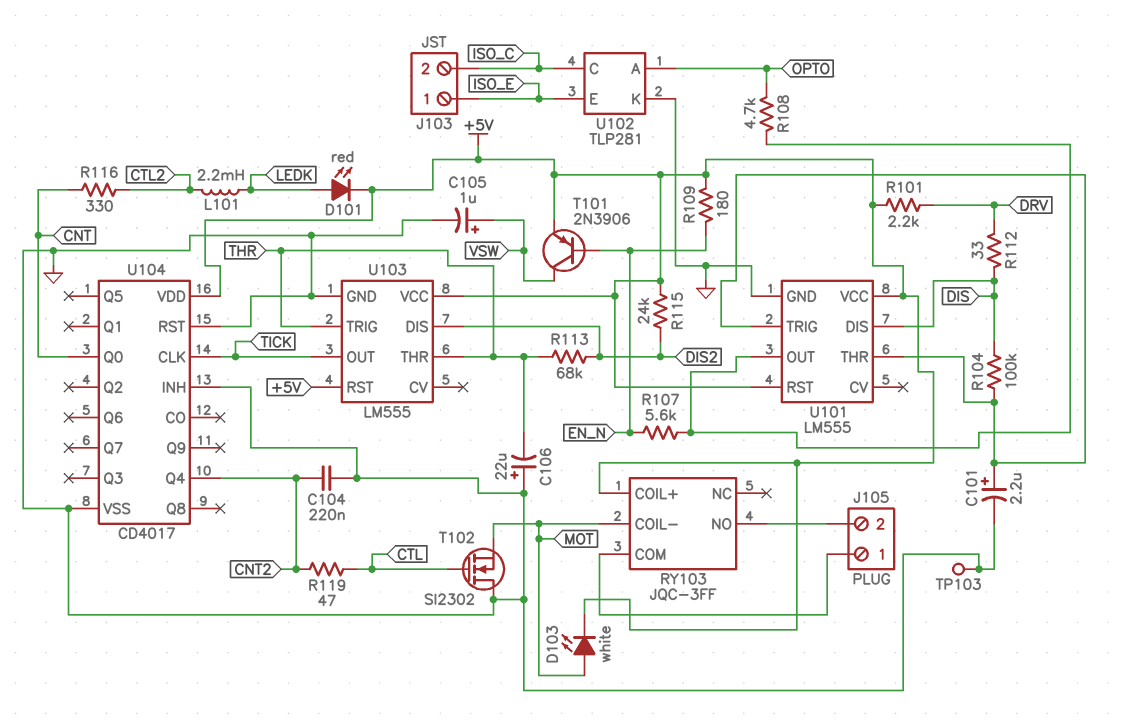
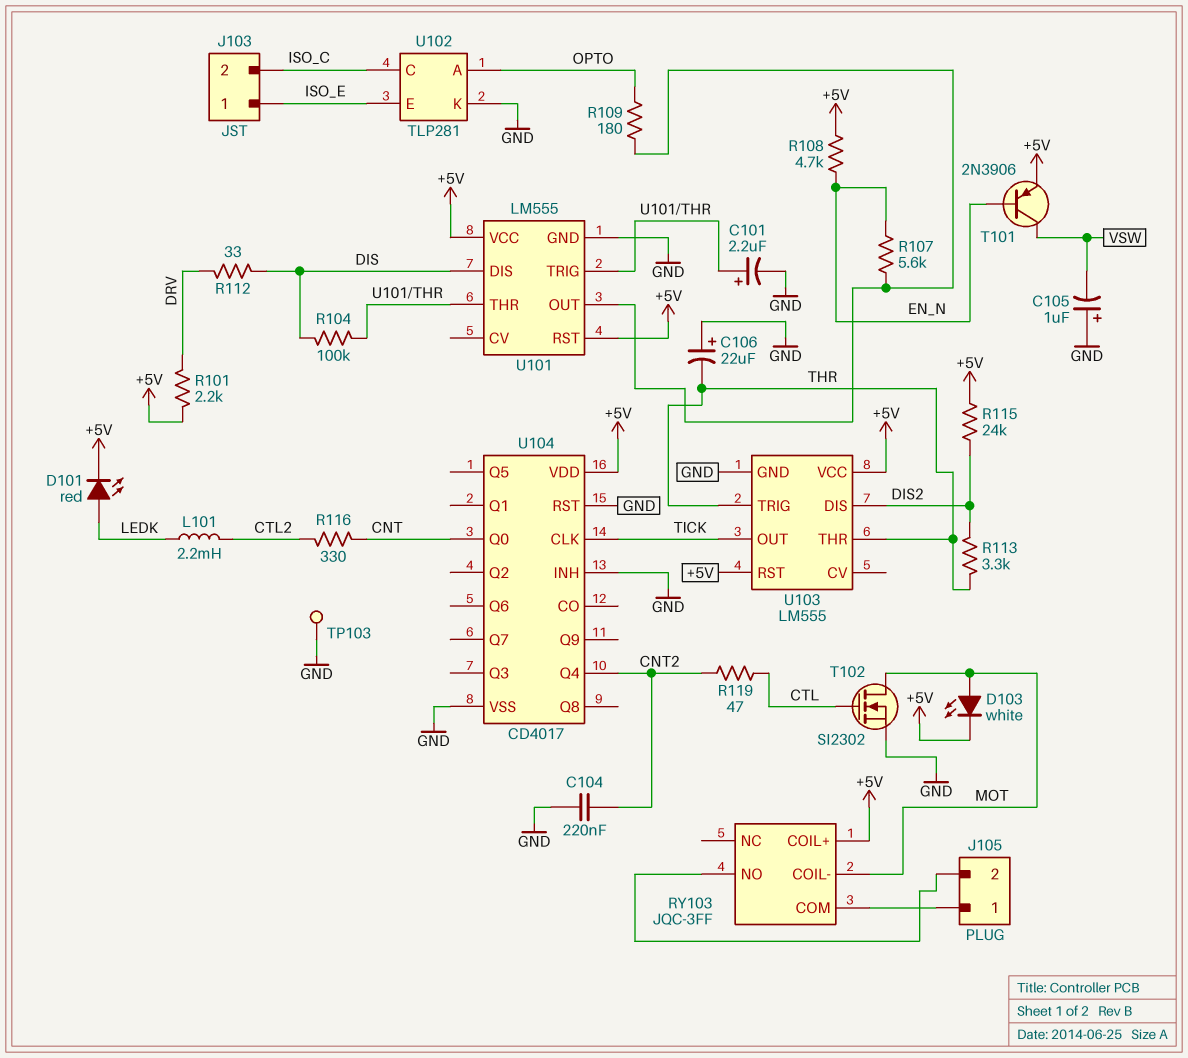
C105: 1uF (plus VSW, minus GND) -> 1uF (plus GND, minus VSW)
R108: 4.7k (OPTO, U101/OUT) -> 4.7k (+5V, EN_N)
R109: 180 (+5V, EN_N) -> 180 (OPTO, U101/OUT)
R113: 68k (DIS2, THR) -> 3.3k (DIS2, THR)
T102: NMOS SI2302 (G CTL, D GND, S MOT) -> NMOS SI2302 (G CTL, D MOT, S GND)

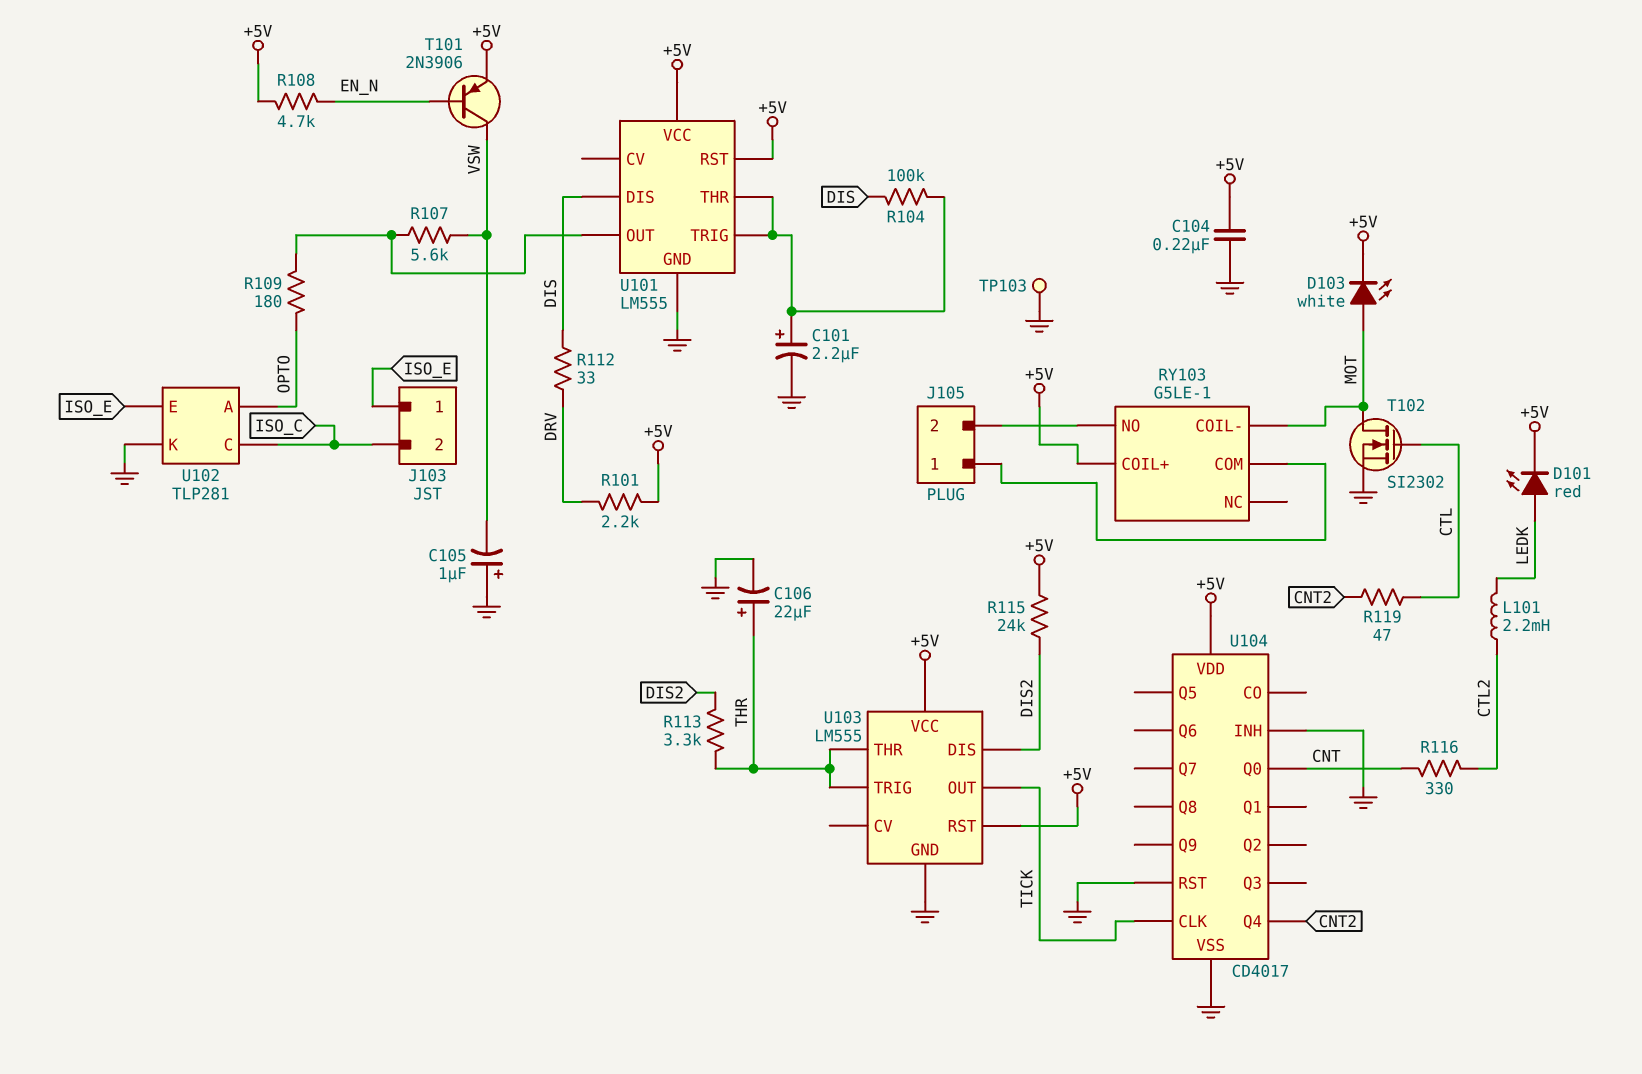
C104: 220nF (CNT2, GND) -> 220nF (+5V, GND)
C106: 22uF (plus GND, minus THR) -> 22uF (plus THR, minus GND)
R107: 5.6k (EN_N, U101/OUT) -> 5.6k (U101/OUT, VSW)
RY103: JQC-3FF -> G5LE-1

